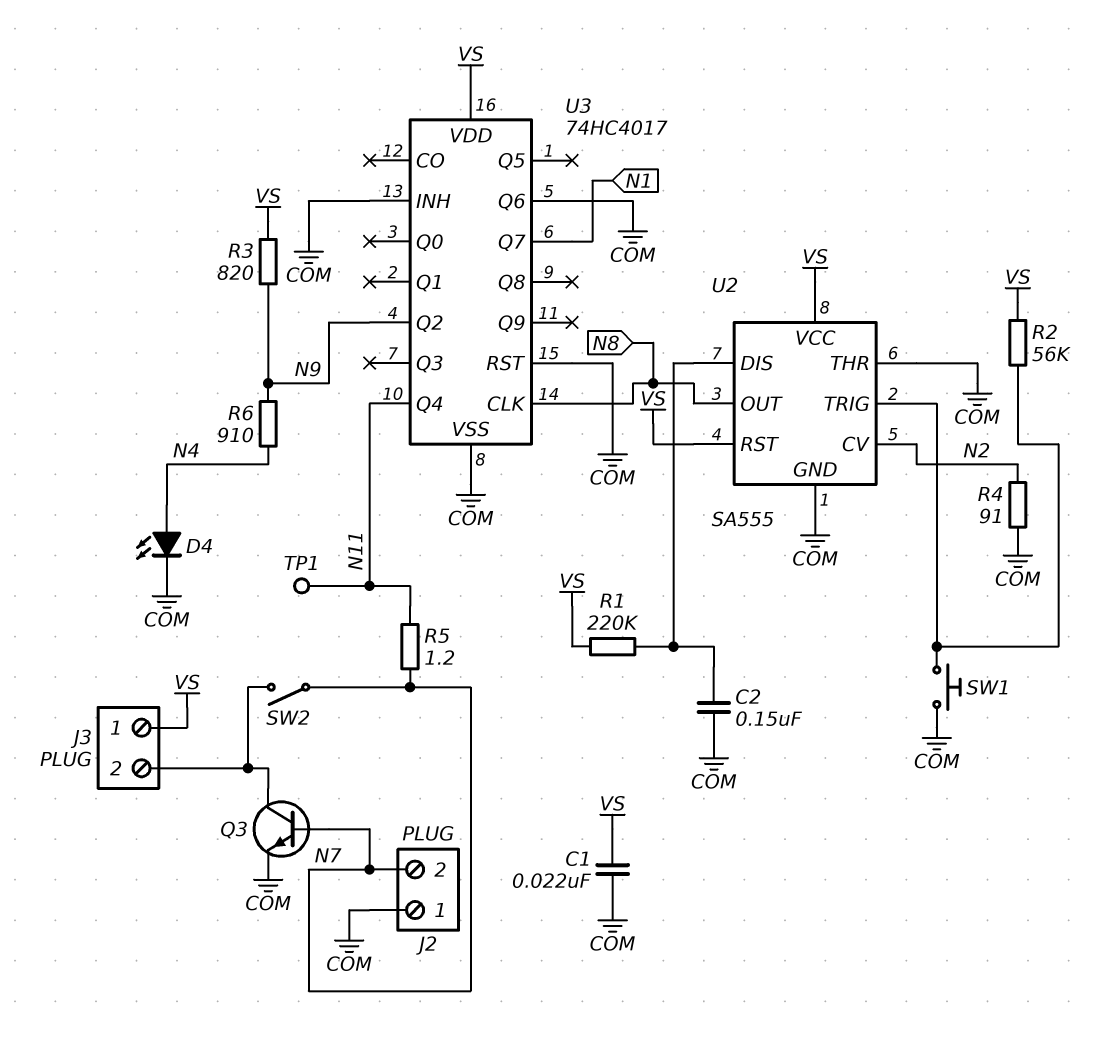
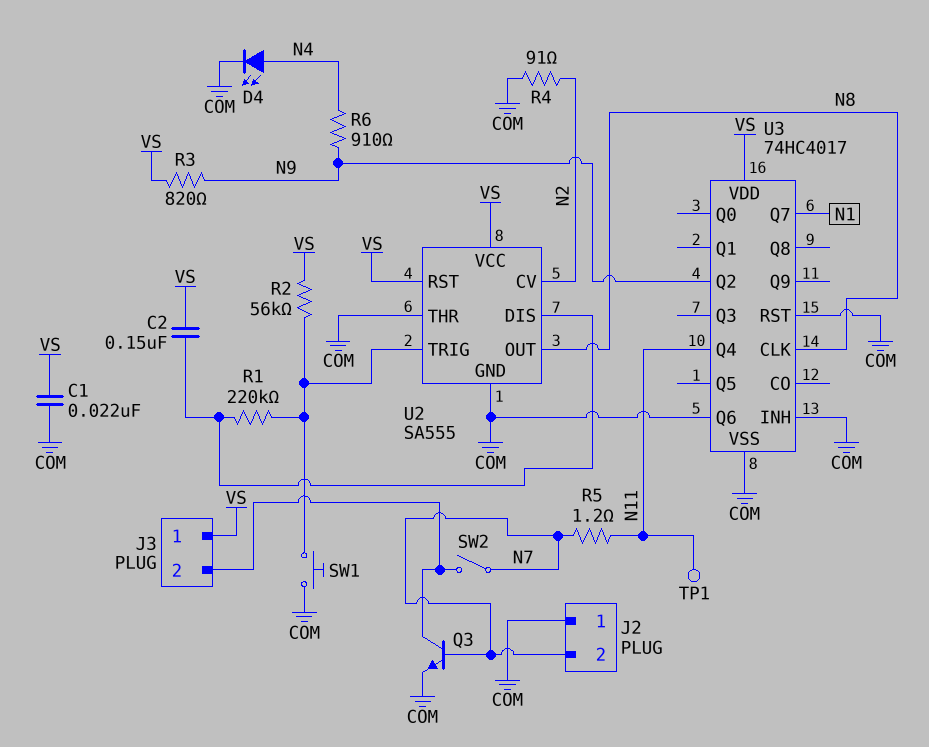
C2: 150nF (COM, U2/DIS) -> 150nF (U2/DIS, VS)
R1: 220k (U2/DIS, VS) -> 220k (U2/DIS, U2/TRIG)

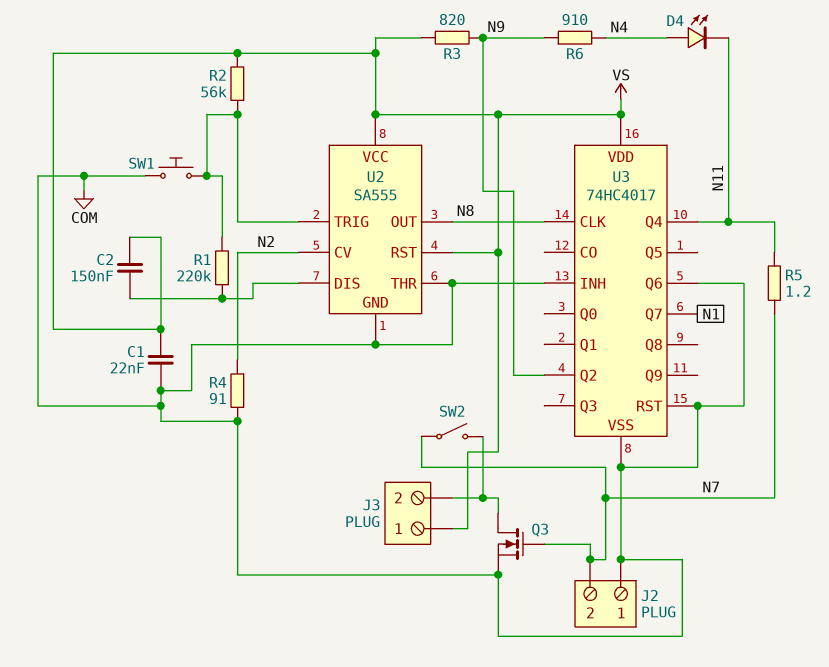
D4: LED (A N4, K COM) -> LED (A N4, K N11)
Q3: NPN (B N7, C J3/2, E COM) -> NMOS (G N7, D J3/2, S COM)
TP1: test point (N11) -> none

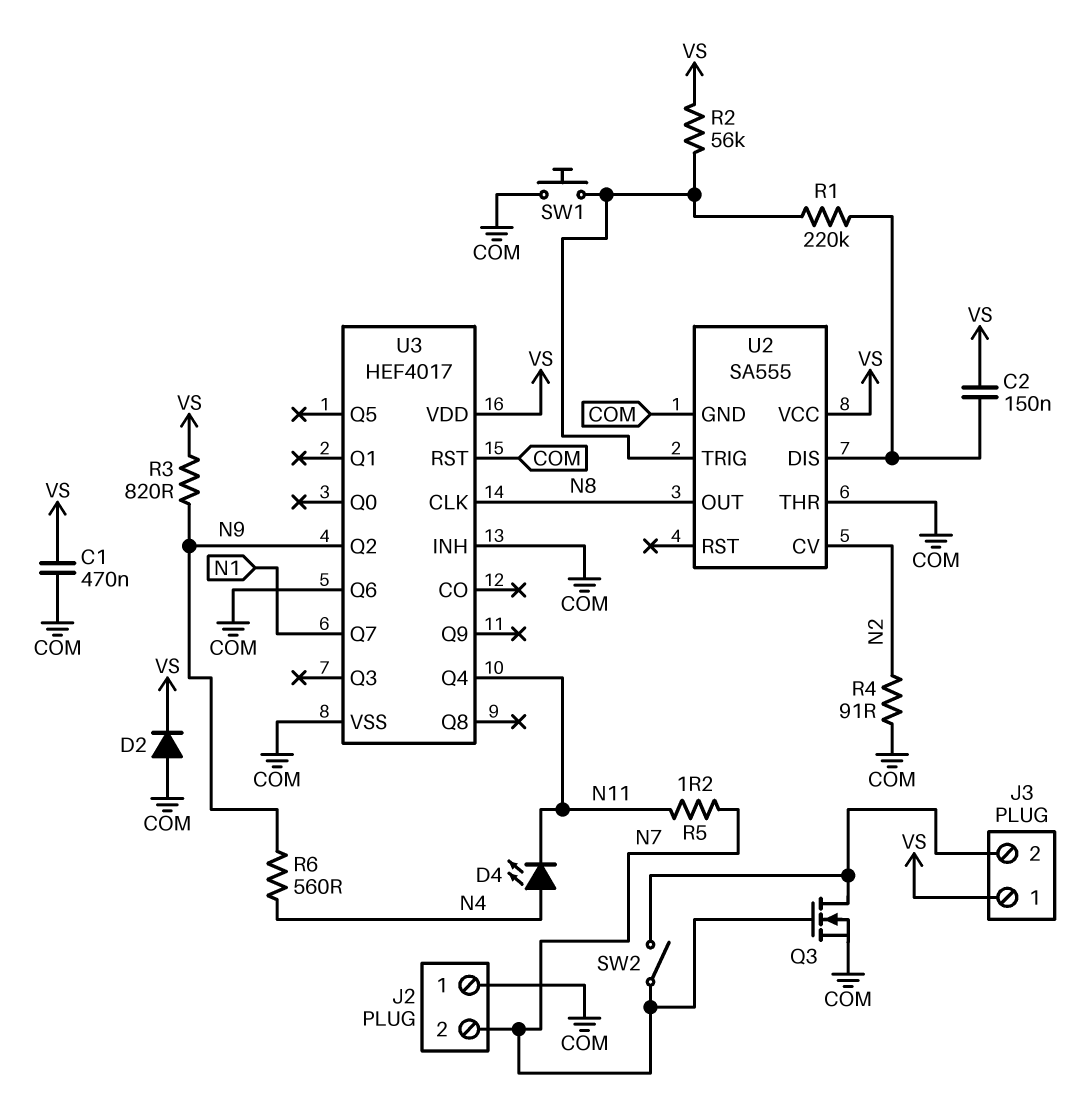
C1: 22nF (COM, VS) -> 470nF (COM, VS)
D2: none -> diode (A COM, K VS)
R6: 910 (N4, N9) -> 560 (N4, N9)
U2 pin RST: VS -> none
U3: 74HC4017 -> HEF4017

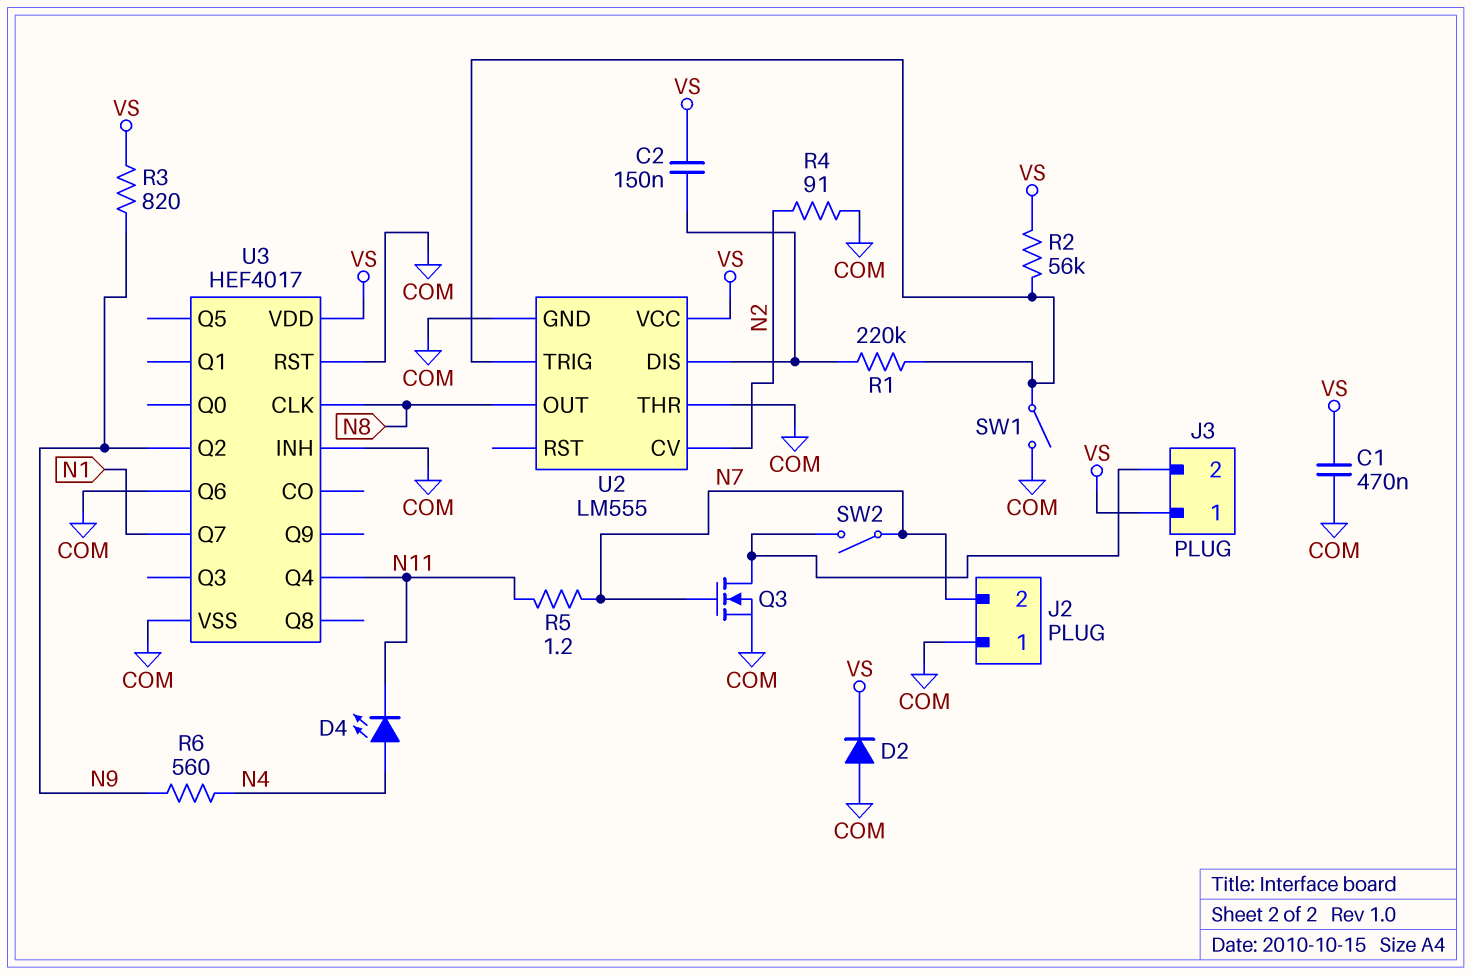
SW1: button (COM, U2/TRIG) -> switch (COM, U2/TRIG)
U2: SA555 -> LM555

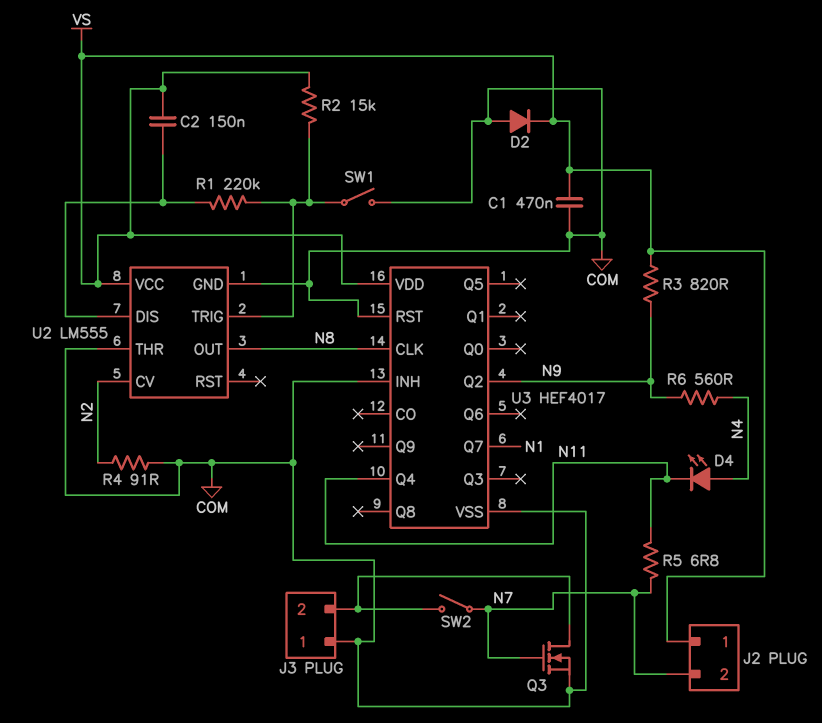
J2 pin 1: COM -> VS
J3 pin 1: VS -> COM
R2: 56k (U2/TRIG, VS) -> 15k (U2/TRIG, VS)
R5: 1.2 (N7, N11) -> 6.8 (N7, N11)
U3 pin Q6: COM -> none

